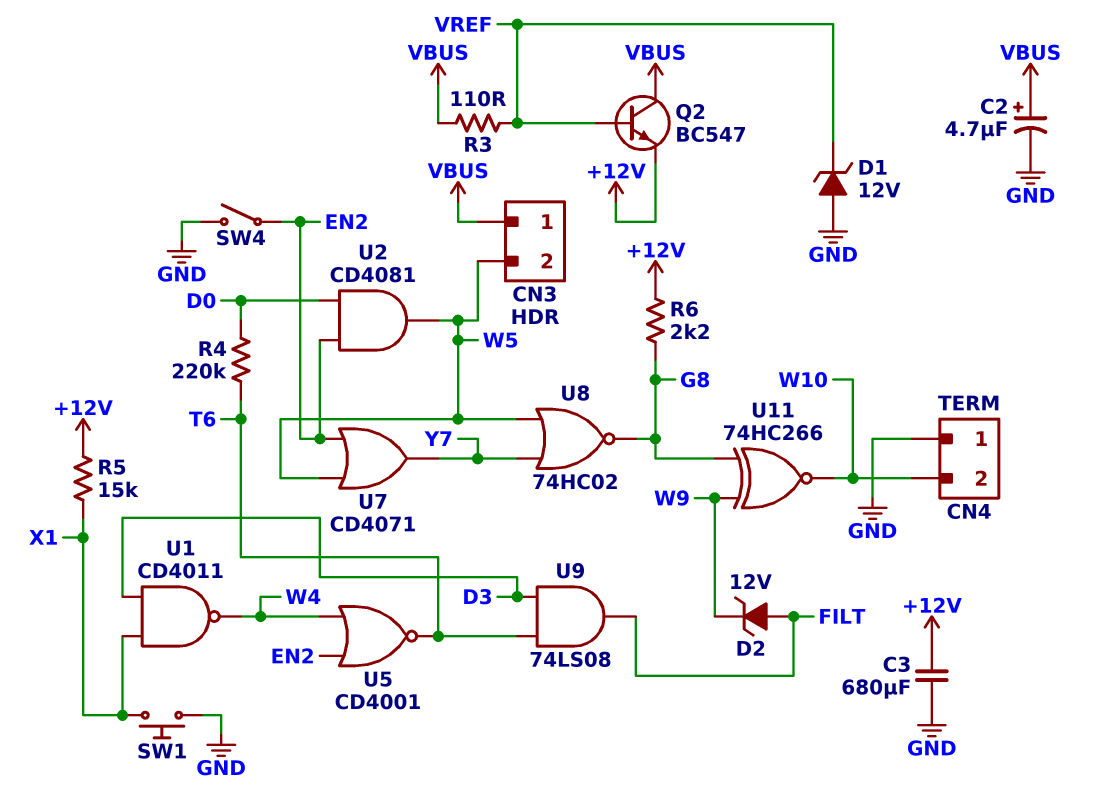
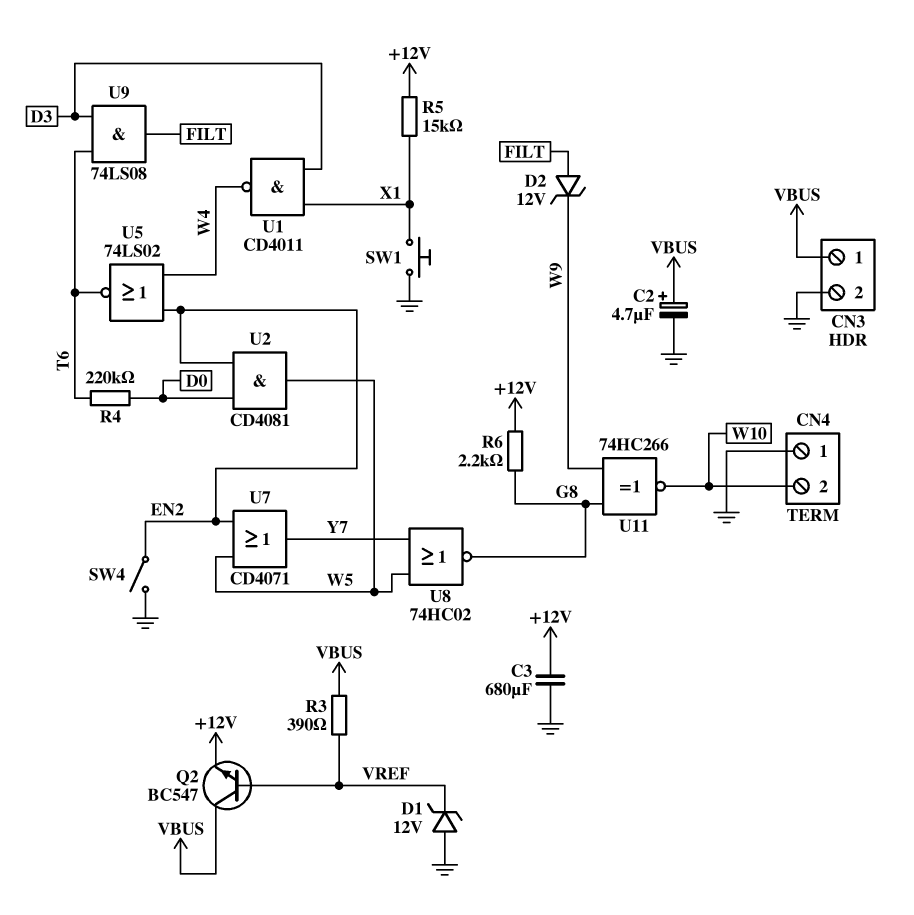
CN3 pin 2: W5 -> GND
R3: 110 (VBUS, VREF) -> 390 (VBUS, VREF)
U5: NOR CD4001 (in EN2, in W4, out T6) -> NOR 74LS02 (in EN2, in W4, out T6)

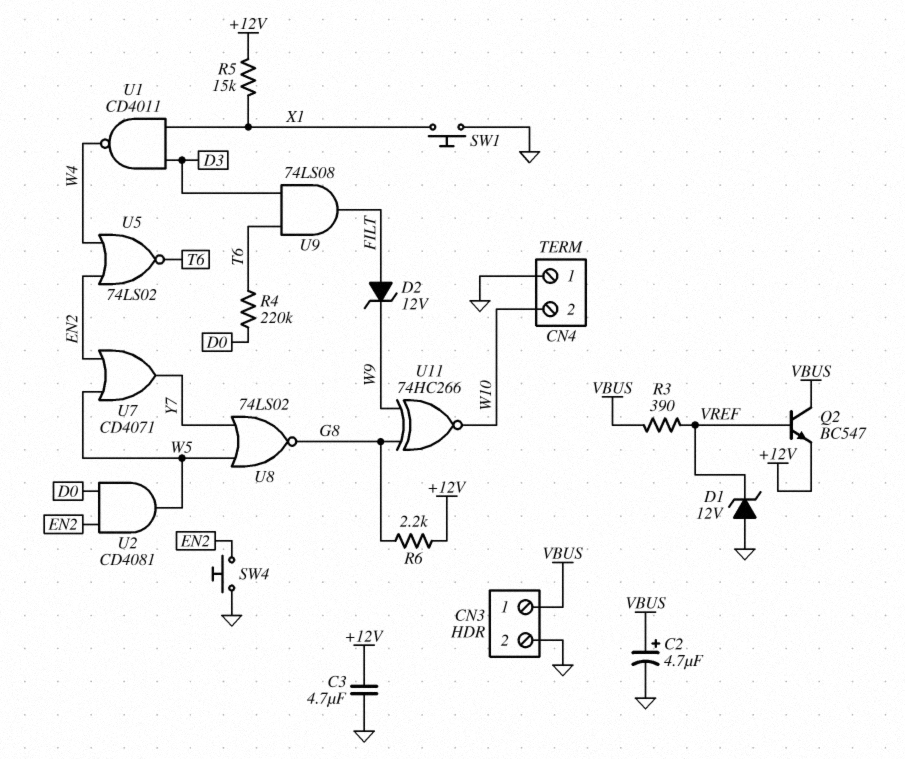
C3: 680uF (+12V, GND) -> 4.7uF (+12V, GND)
SW4: switch (EN2, GND) -> button (EN2, GND)
U8: NOR 74HC02 (in W5, in Y7, out G8) -> NOR 74LS02 (in W5, in Y7, out G8)

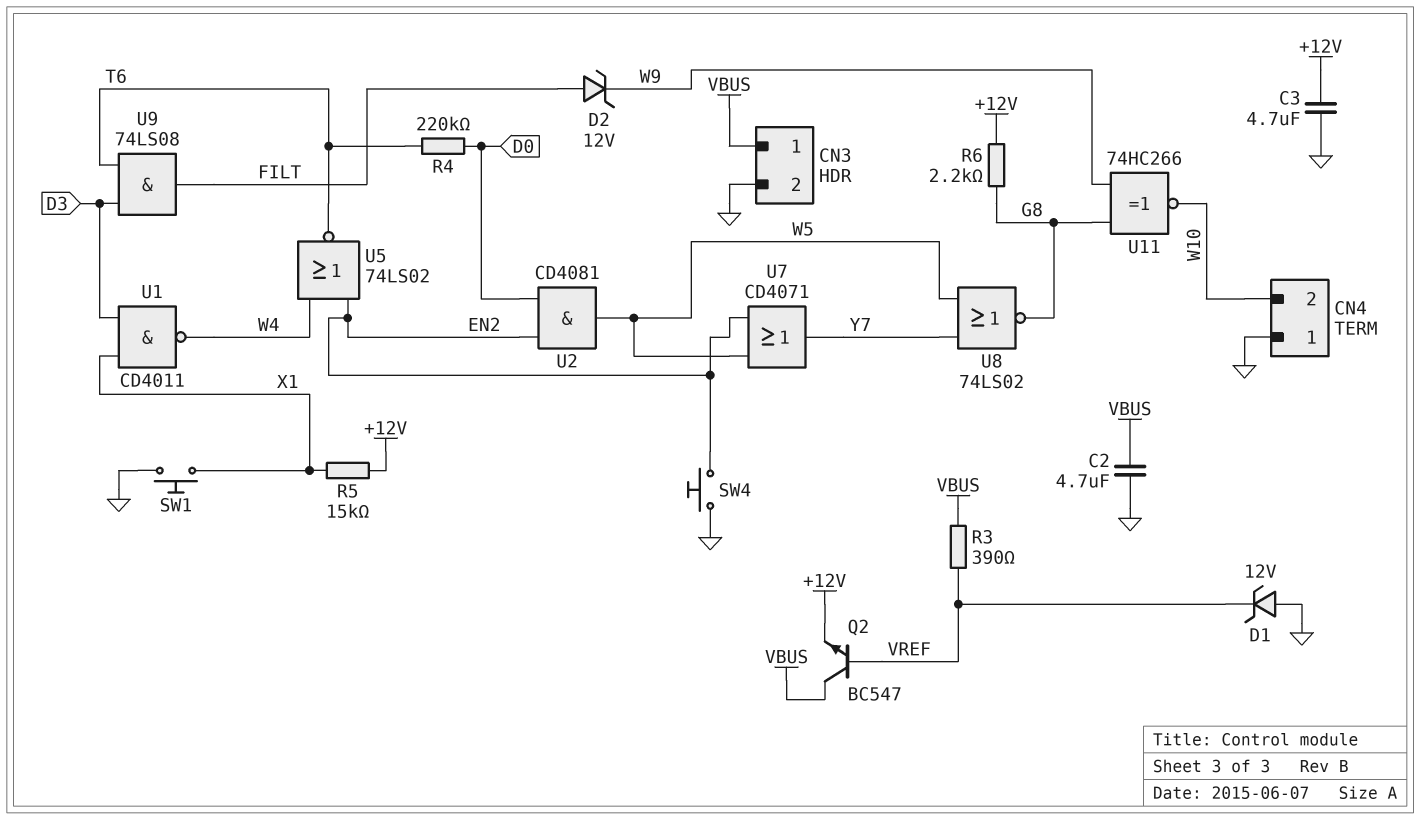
C2: 4.7uF (plus VBUS, minus GND) -> 4.7uF (GND, VBUS)

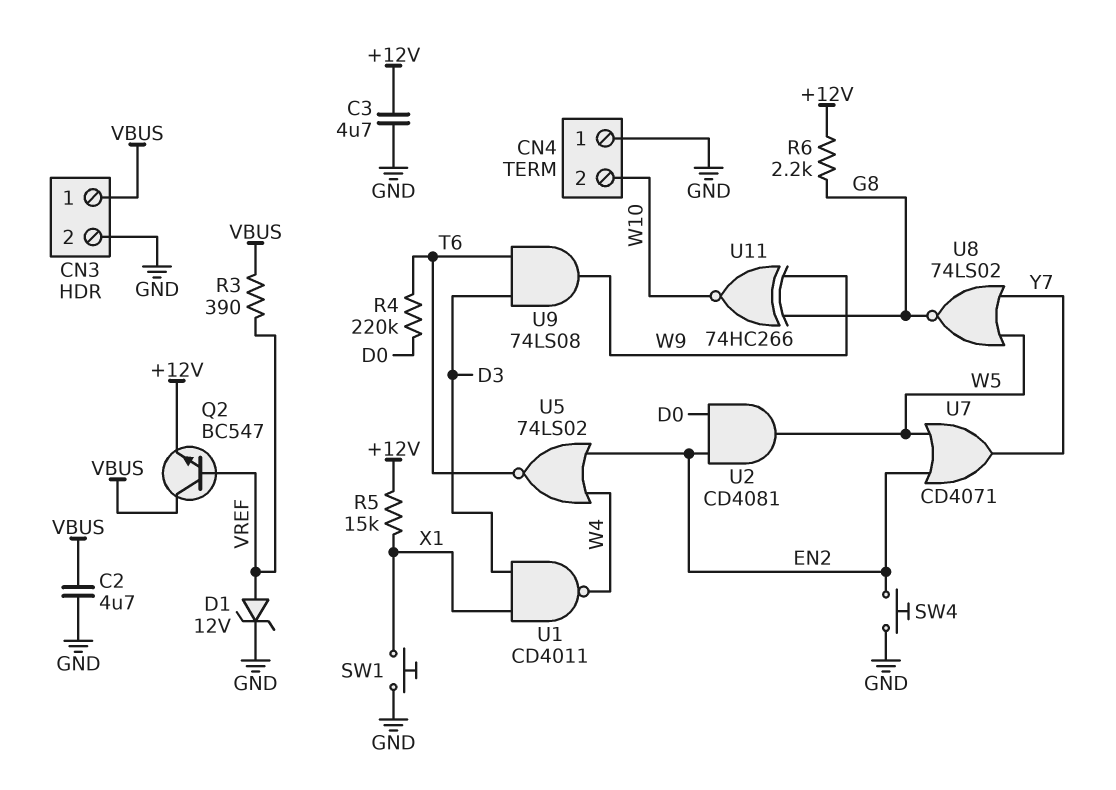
D1: zener 12V (A GND, K VREF) -> zener 12V (A VREF, K GND)
D2: zener 12V (A FILT, K W9) -> none
U9: AND 74LS08 (in D3, in T6, out FILT) -> AND 74LS08 (in D3, in T6, out W9)

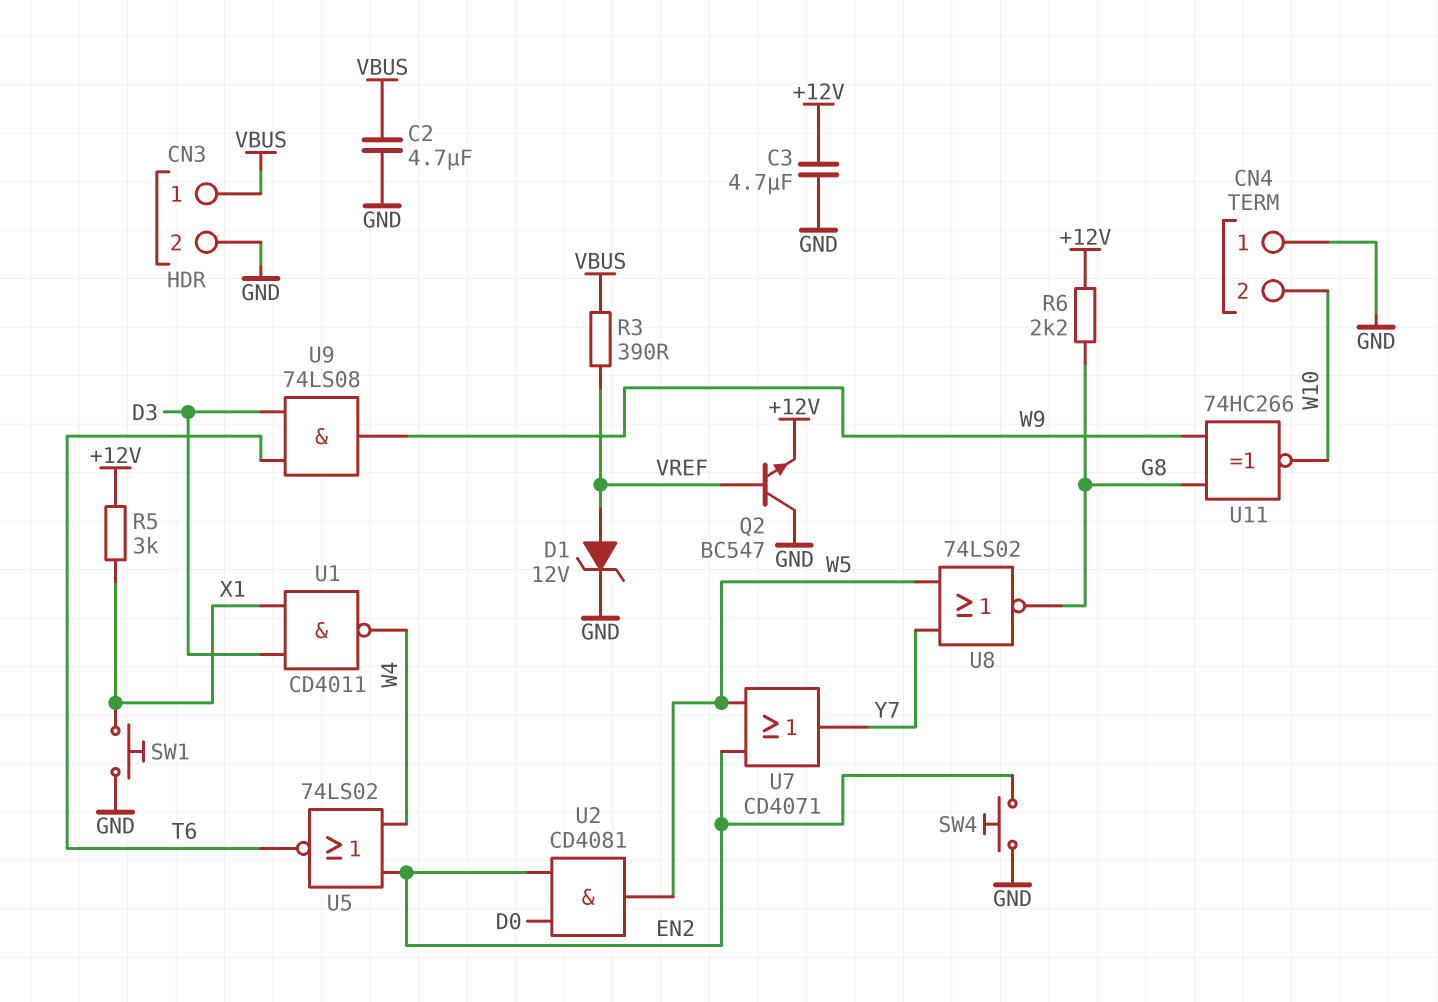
Q2: NPN BC547 (B VREF, C VBUS, E +12V) -> NPN BC547 (B VREF, C GND, E +12V)
R4: 220k (D0, T6) -> none
R5: 15k (+12V, X1) -> 3k (+12V, X1)

